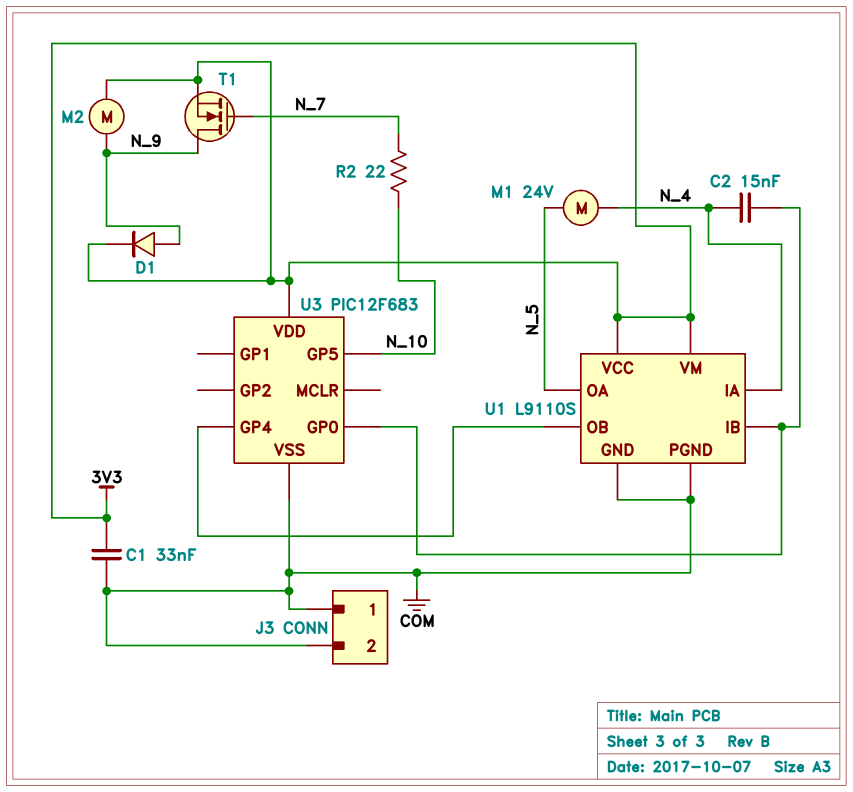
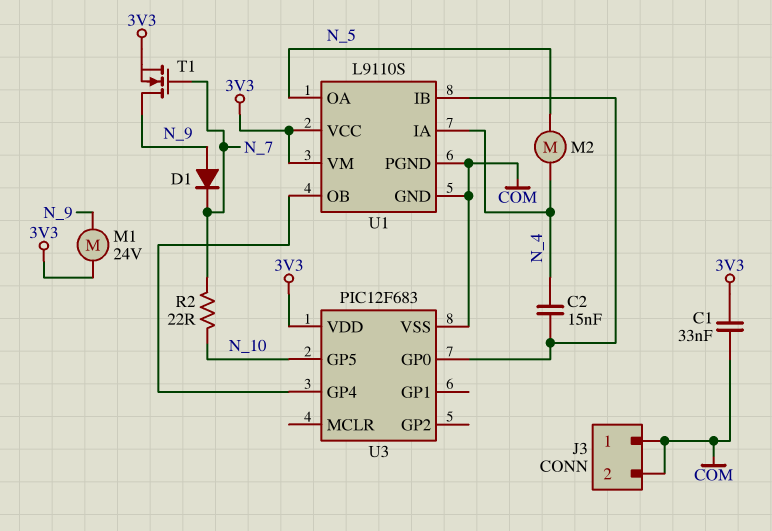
D1: diode (A N_9, K 3V3) -> diode (A N_9, K N_7)
M1: motor 24V (N_4, N_5) -> motor 24V (3V3, N_9)
M2: motor (3V3, N_9) -> motor (N_4, N_5)

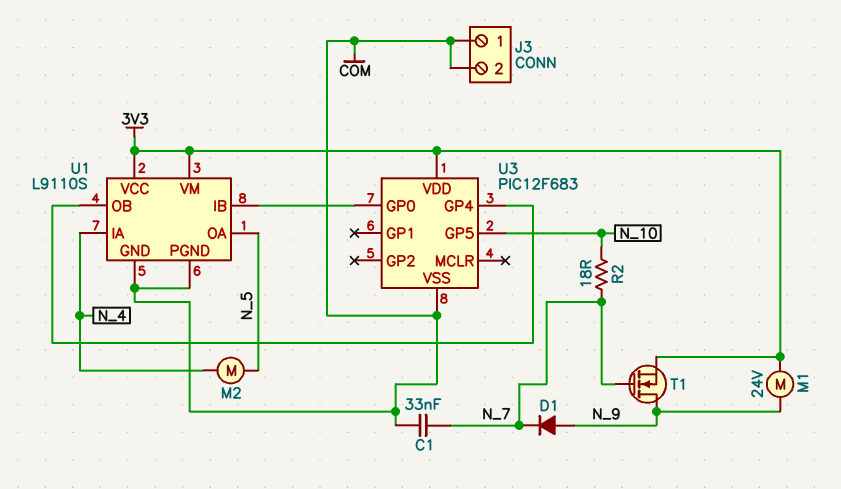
C1: 33nF (3V3, COM) -> 33nF (COM, N_7)
C2: 15nF (N_4, U1/IB) -> none
R2: 22 (N_7, N_10) -> 18 (N_7, N_10)

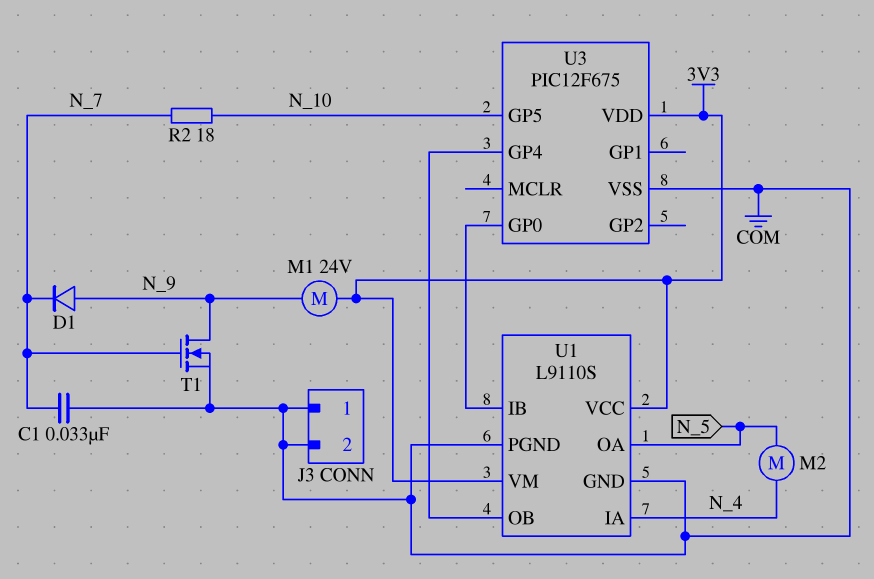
T1: NMOS (G N_7, D N_9, S 3V3) -> NMOS (G N_7, D N_9, S COM)
U3: PIC12F683 -> PIC12F675

